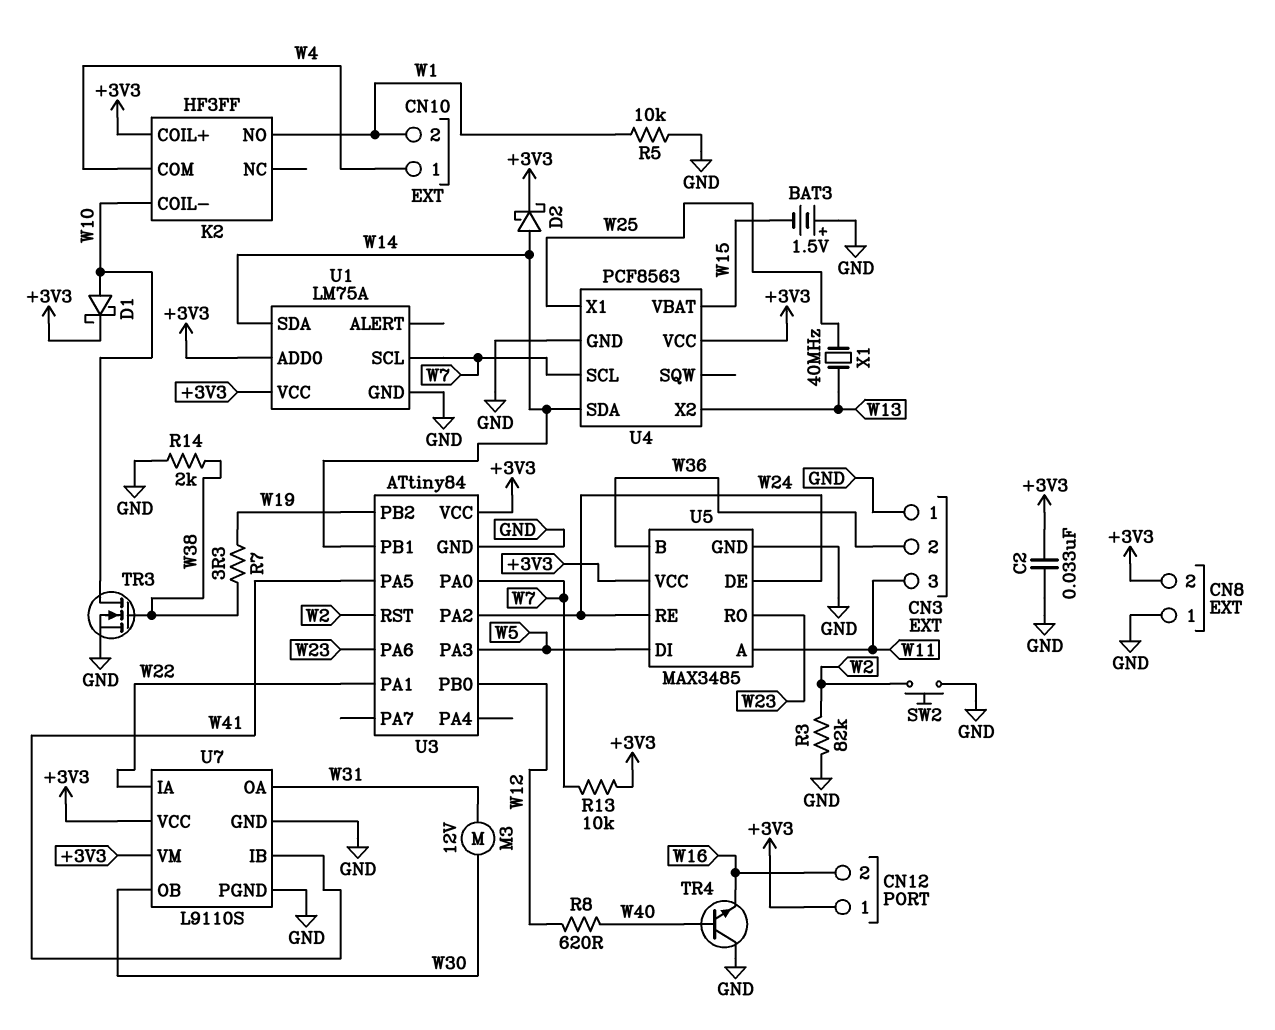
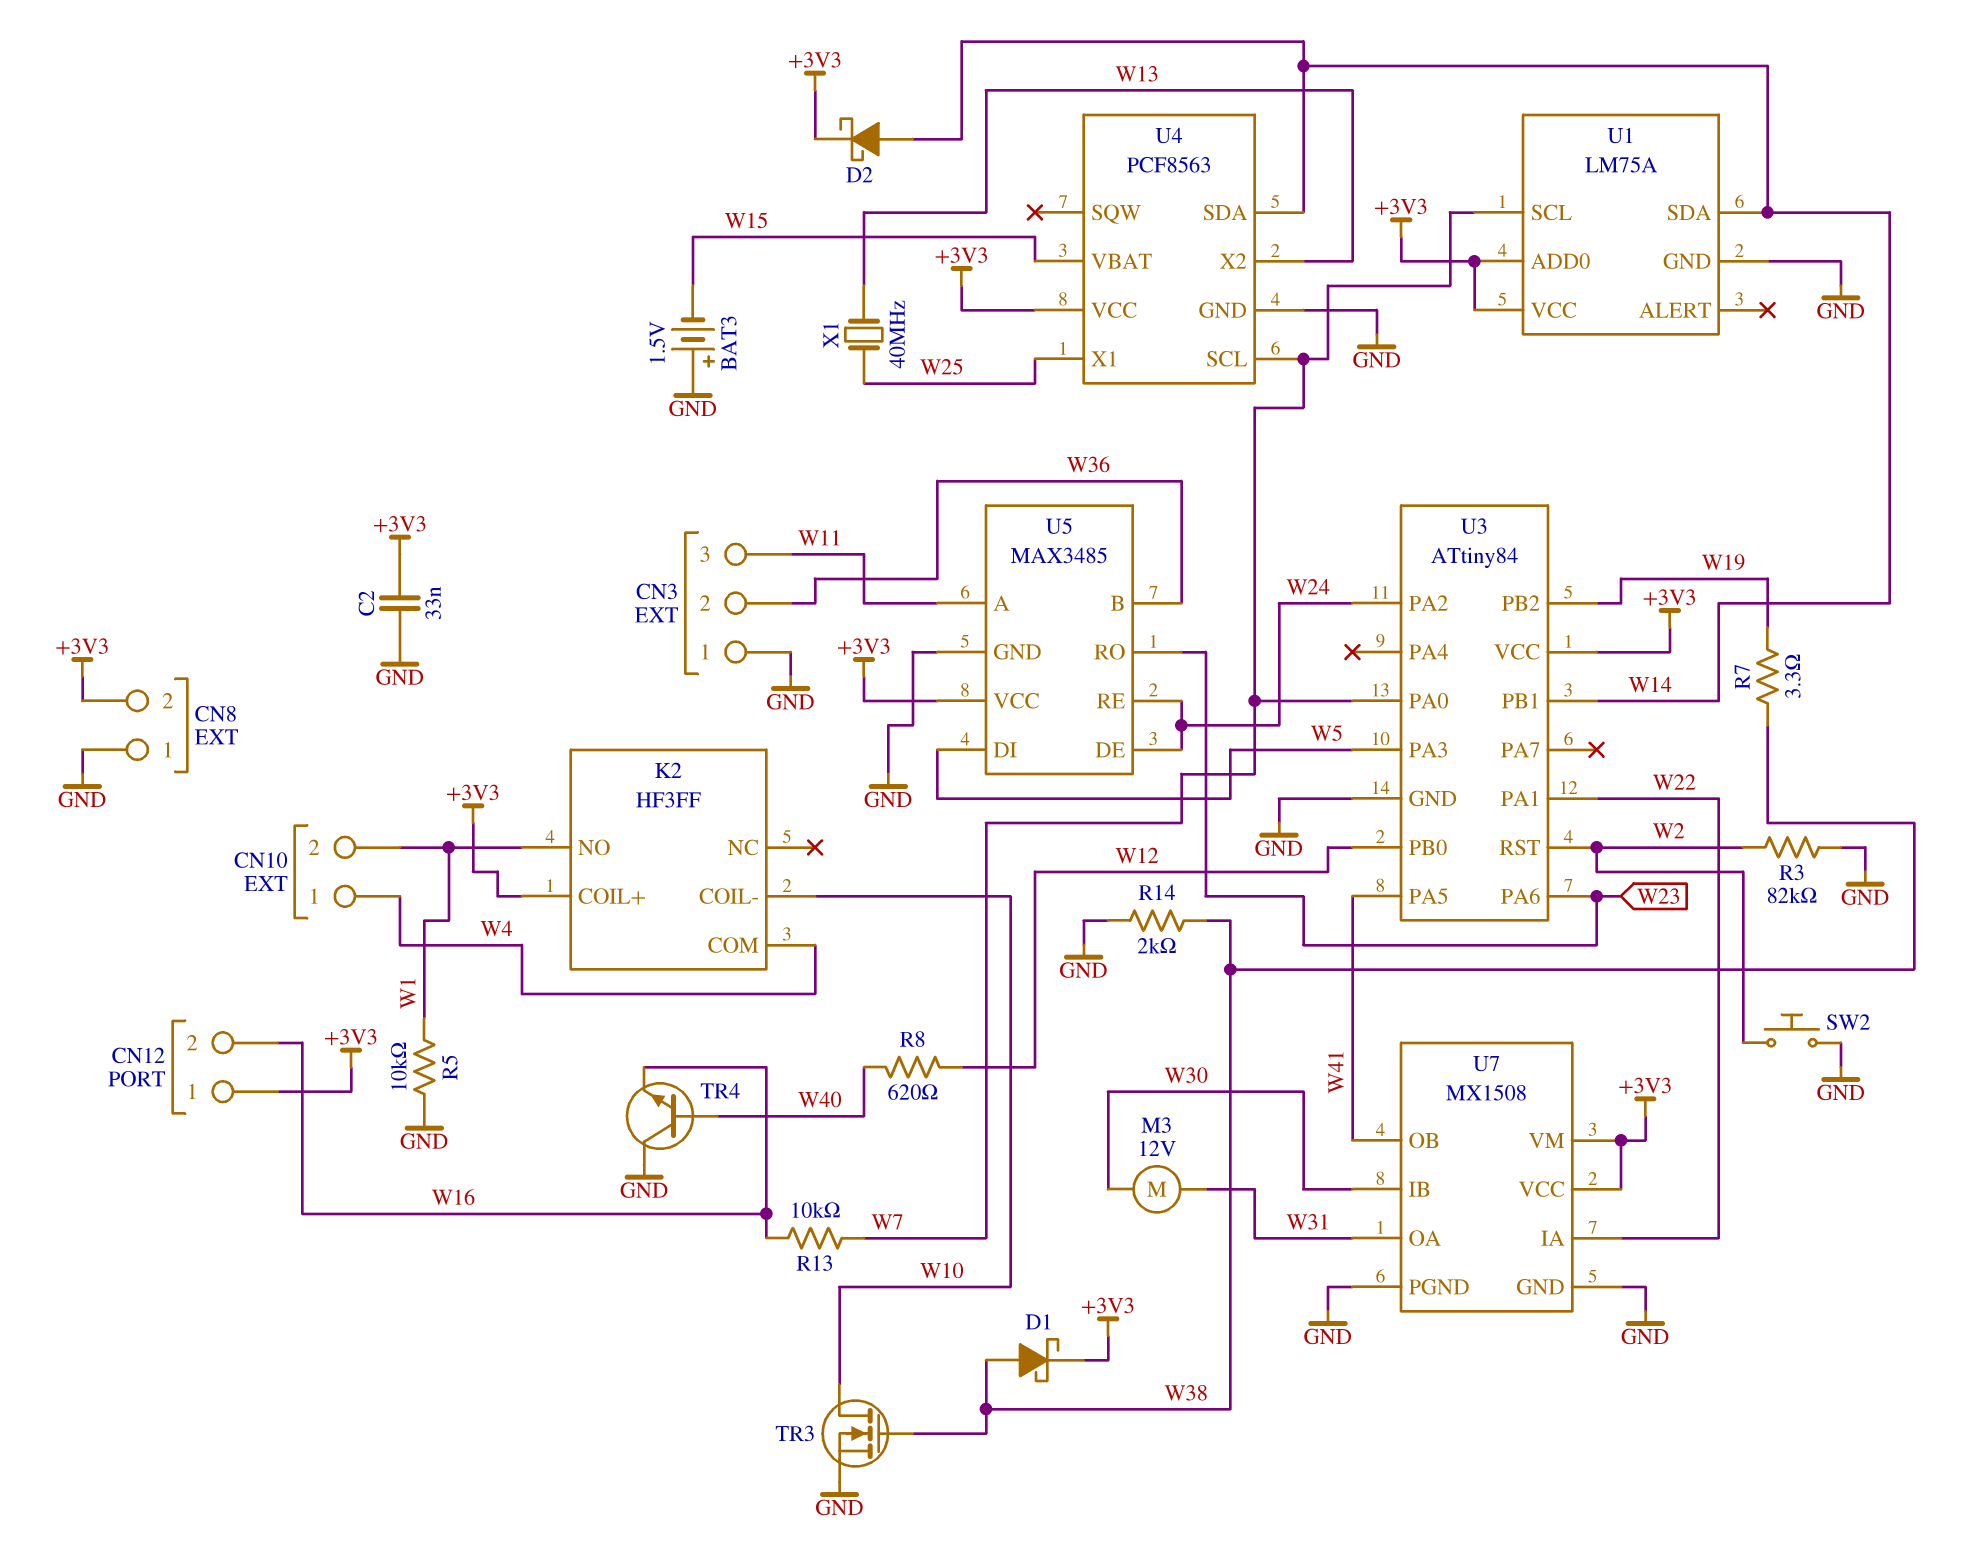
D1: schottky (A W10, K +3V3) -> schottky (A W38, K +3V3)
R13: 10k (+3V3, W7) -> 10k (W7, W16)
U7: L9110S -> MX1508
U7 pin IB: W41 -> W30
U7 pin OB: W30 -> W41

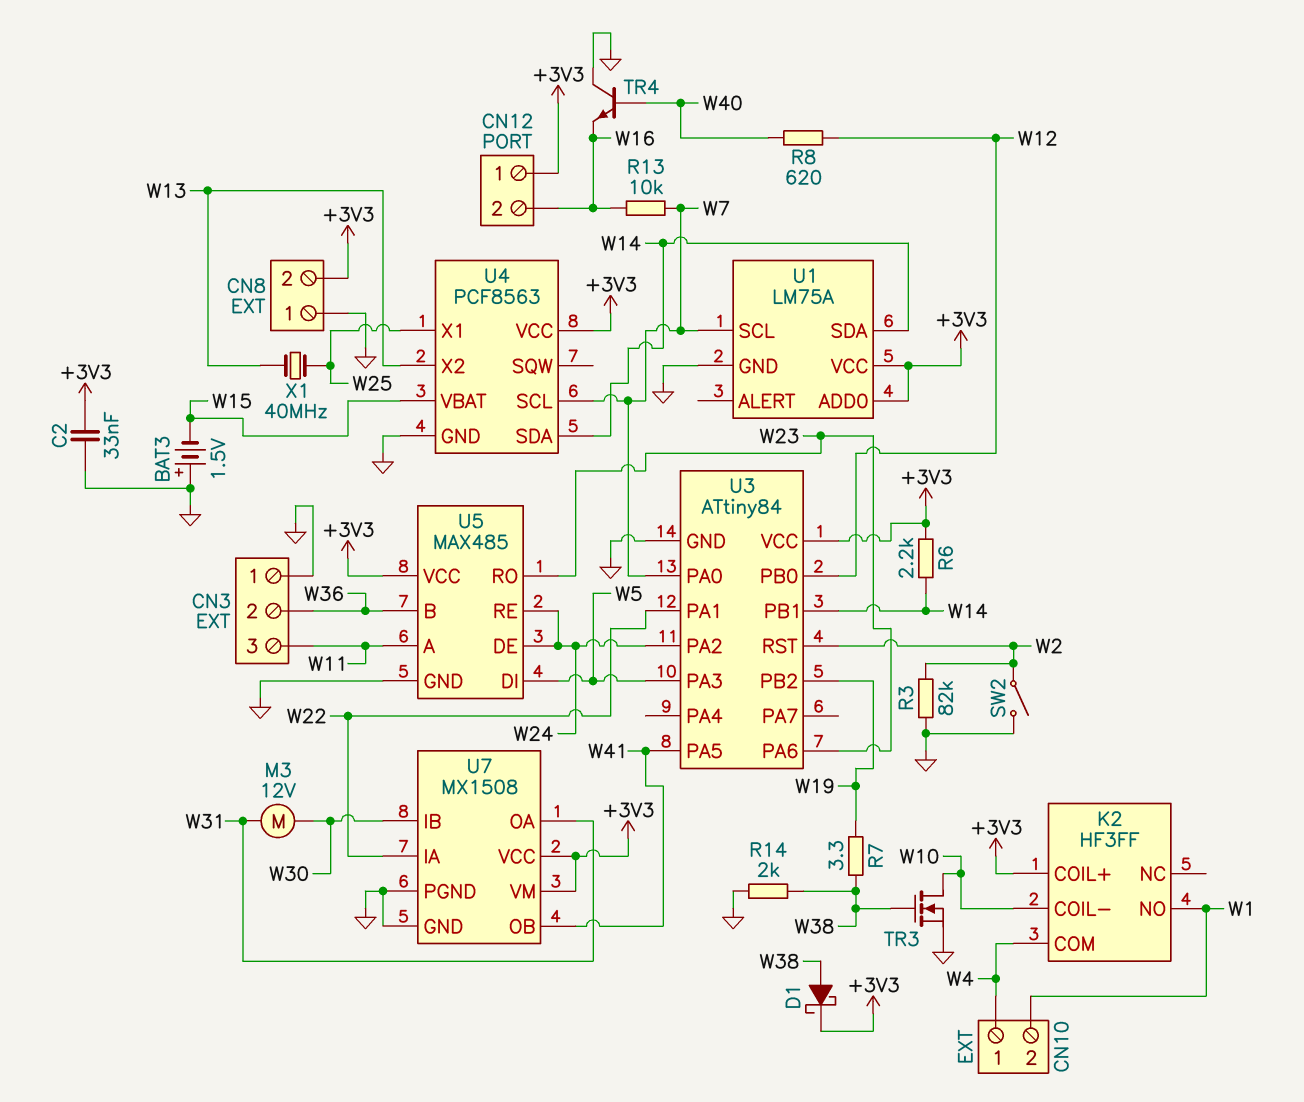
D2: schottky (A W14, K +3V3) -> none
R5: 10k (GND, W1) -> none
R6: none -> 2.2k (+3V3, W14)
SW2: button (GND, W2) -> switch (GND, W2)
U5: MAX3485 -> MAX485

